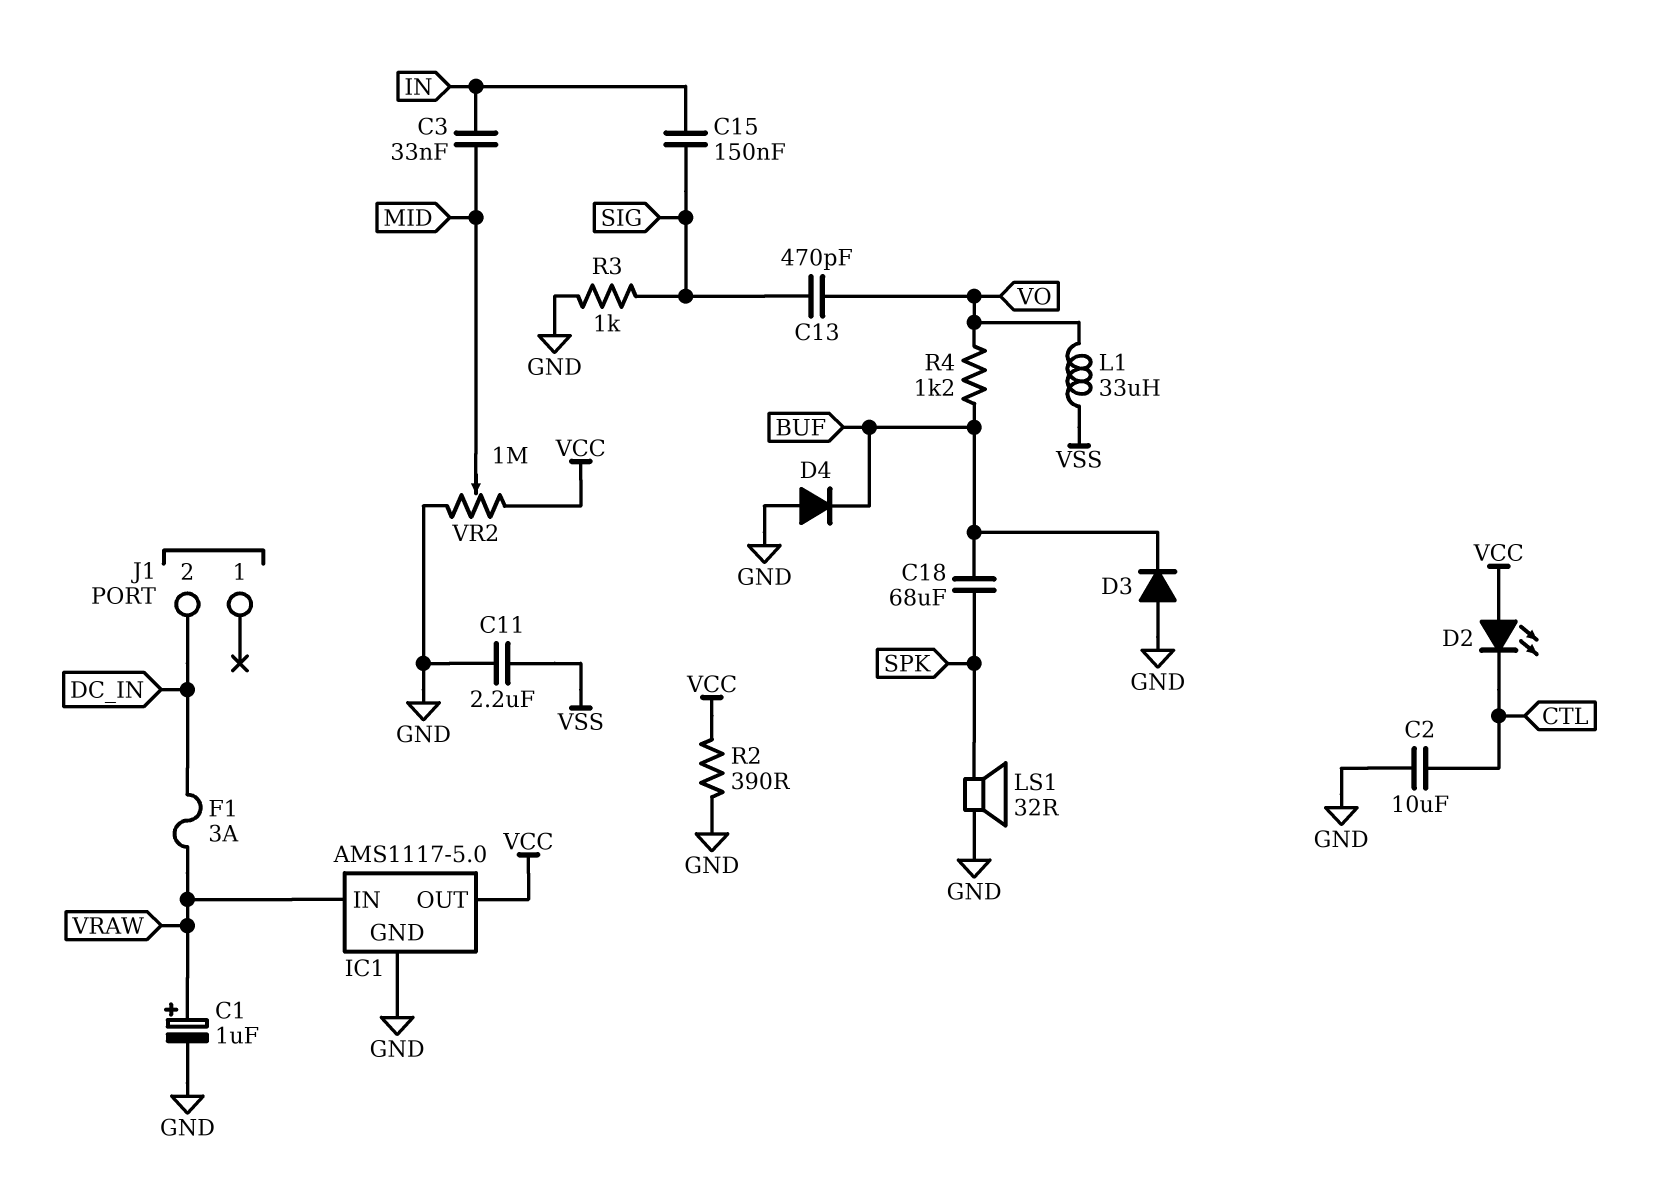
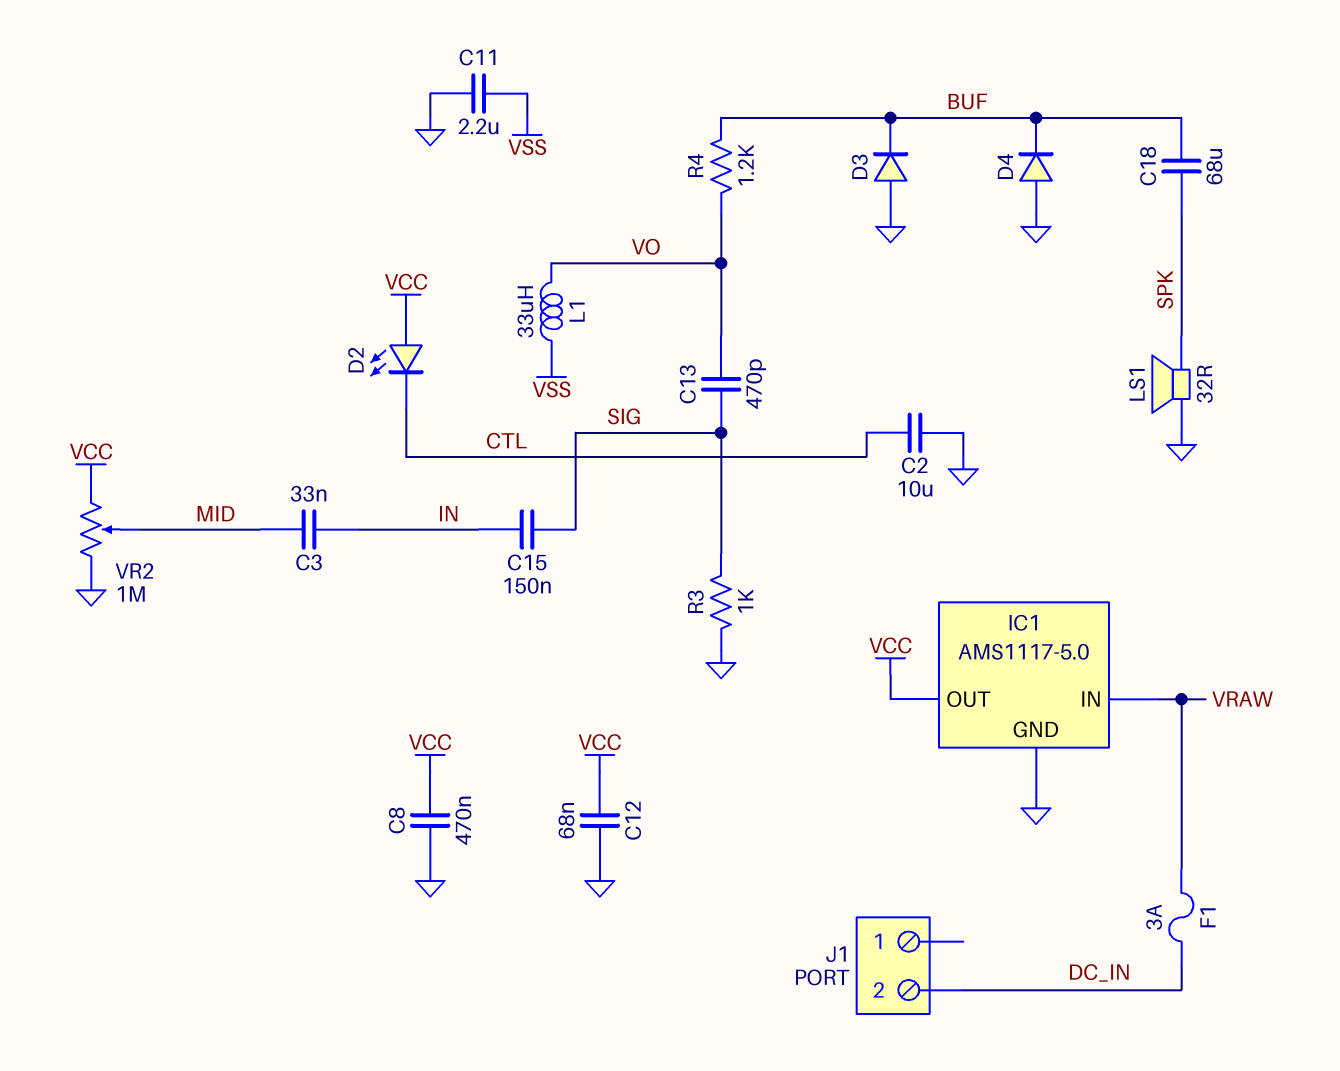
C1: 1uF (plus VRAW, minus GND) -> none
C8: none -> 470nF (GND, VCC)
C12: none -> 68nF (GND, VCC)
R2: 390 (GND, VCC) -> none

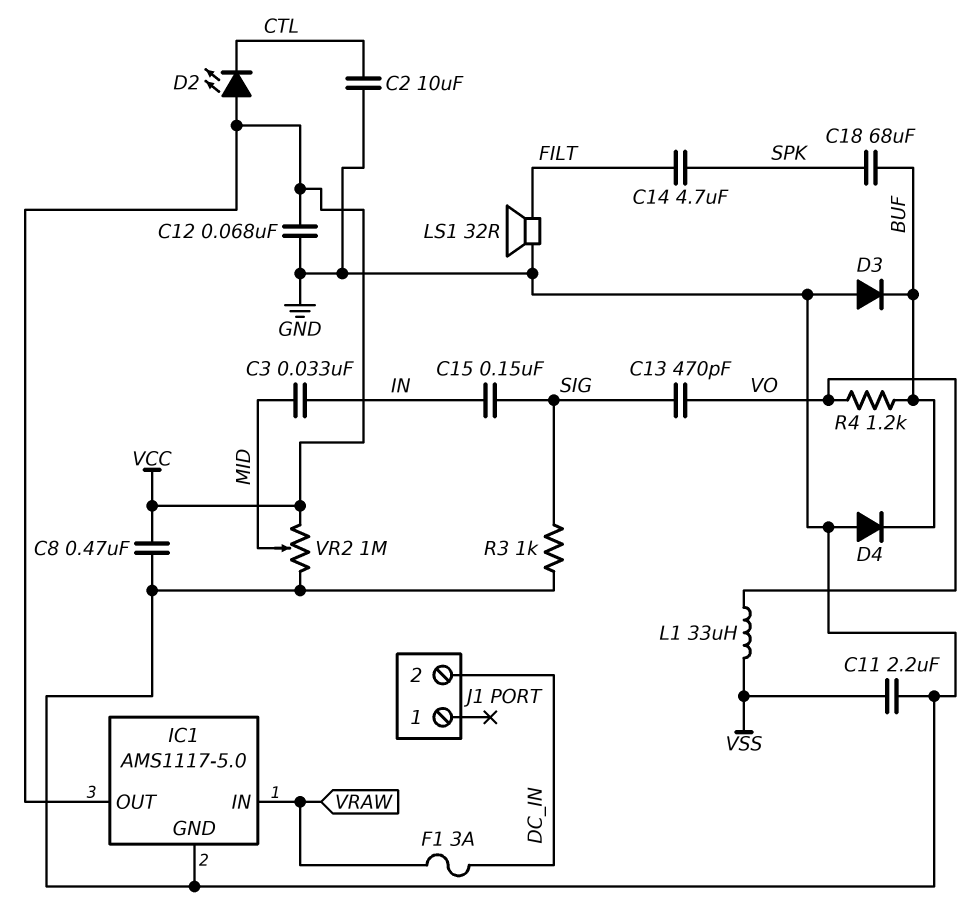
C14: none -> 4.7uF (FILT, SPK)
LS1: speaker 32R (GND, SPK) -> speaker 32R (FILT, GND)

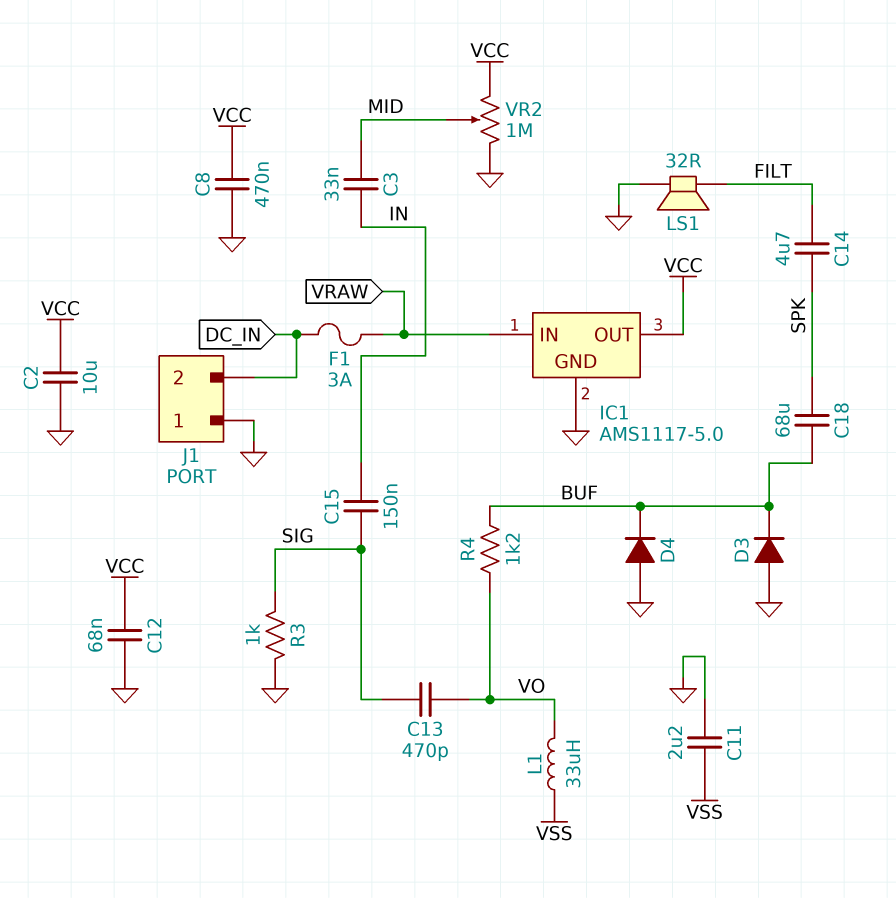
C2: 10uF (CTL, GND) -> 10uF (GND, VCC)
D2: LED (A VCC, K CTL) -> none
J1 pin 1: none -> GND

